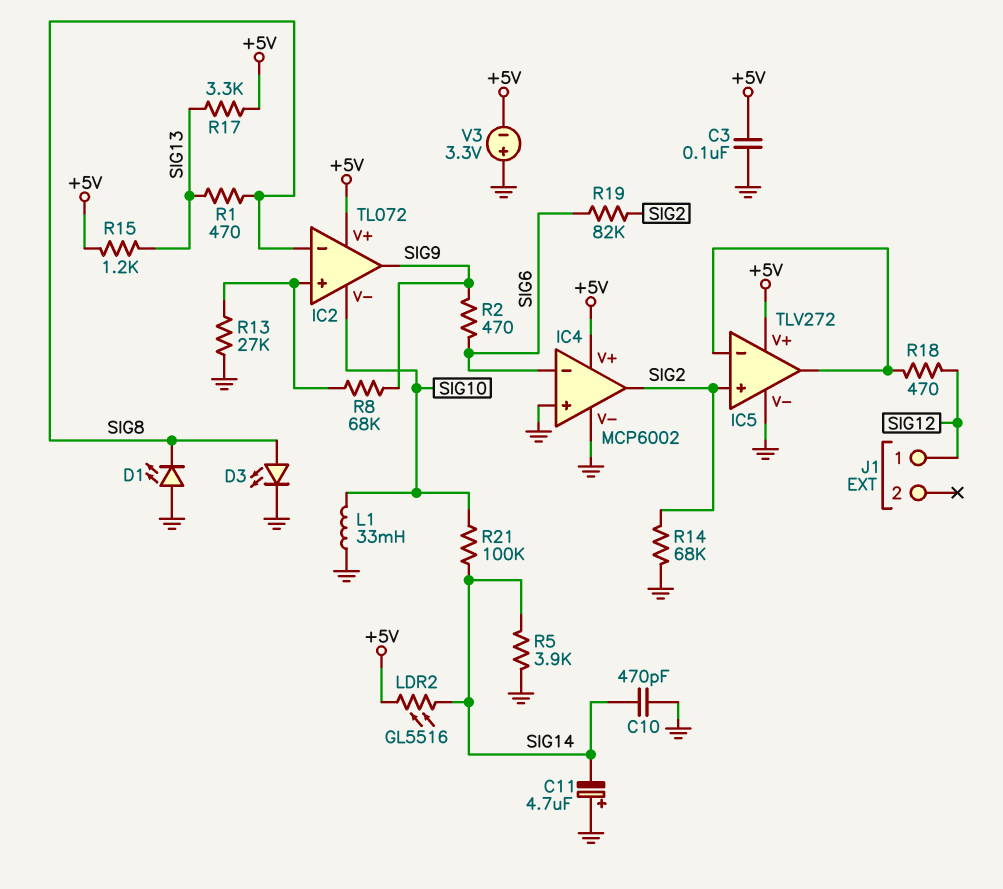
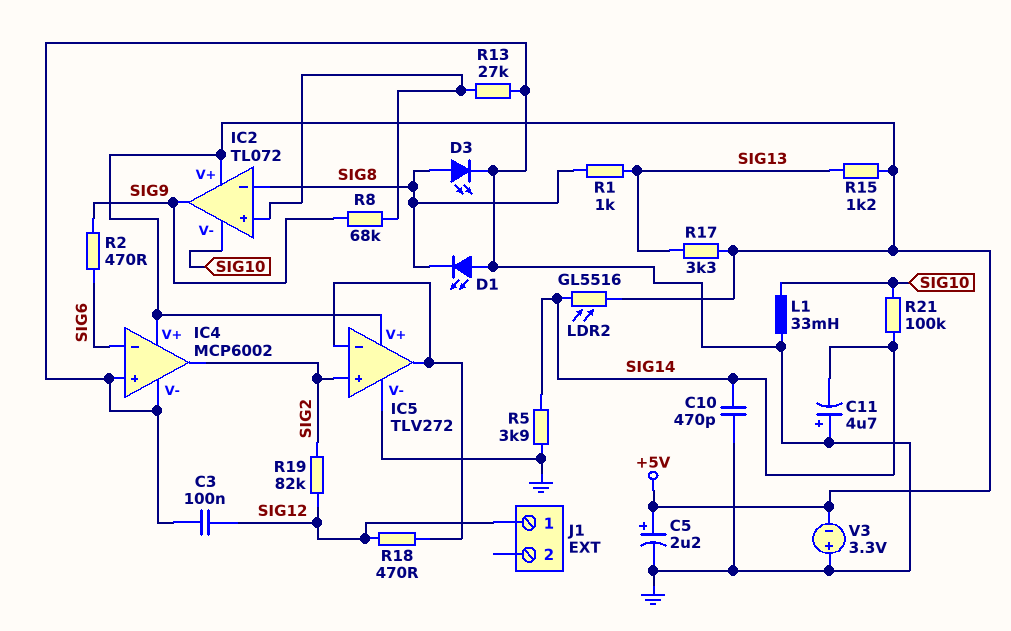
C3: 100nF (+5V, GND) -> 100nF (GND, SIG12)
C5: none -> 2.2uF (plus +5V, minus GND)
R1: 470 (SIG8, SIG13) -> 1k (SIG8, SIG13)
R14: 68k (GND, SIG2) -> none
R19: 82k (SIG2, SIG6) -> 82k (SIG2, SIG12)

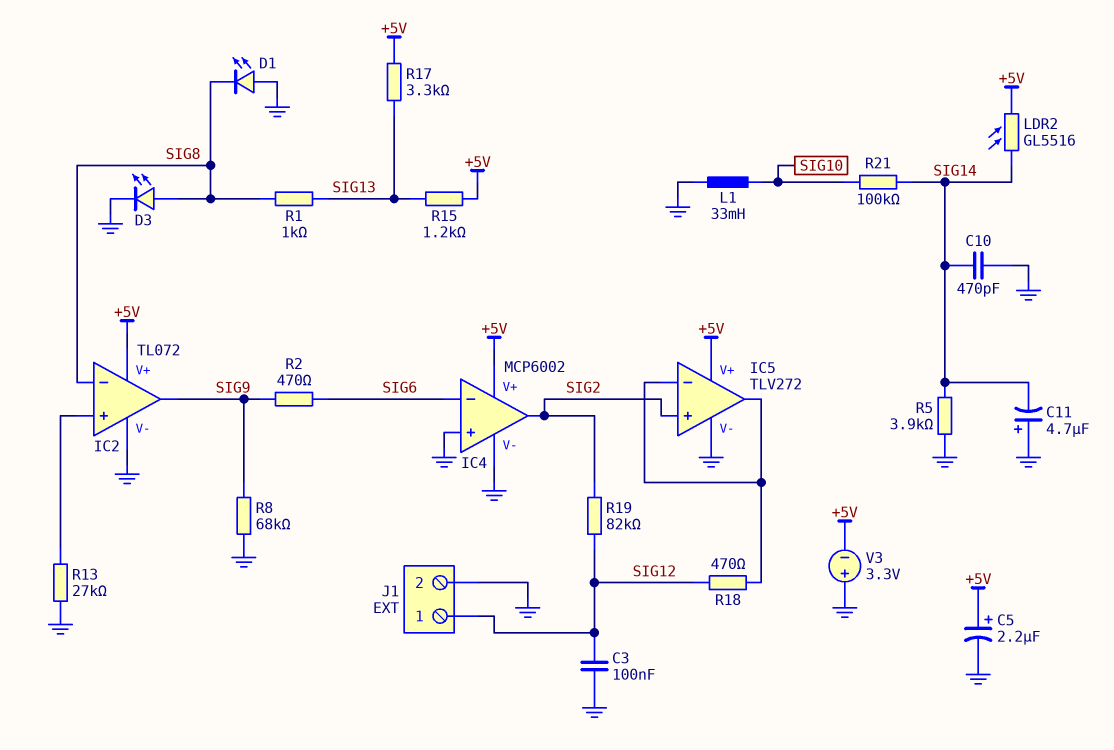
IC2 pin V-: SIG10 -> GND
J1 pin 2: none -> GND
R8: 68k (IC2/in+, SIG9) -> 68k (GND, SIG9)

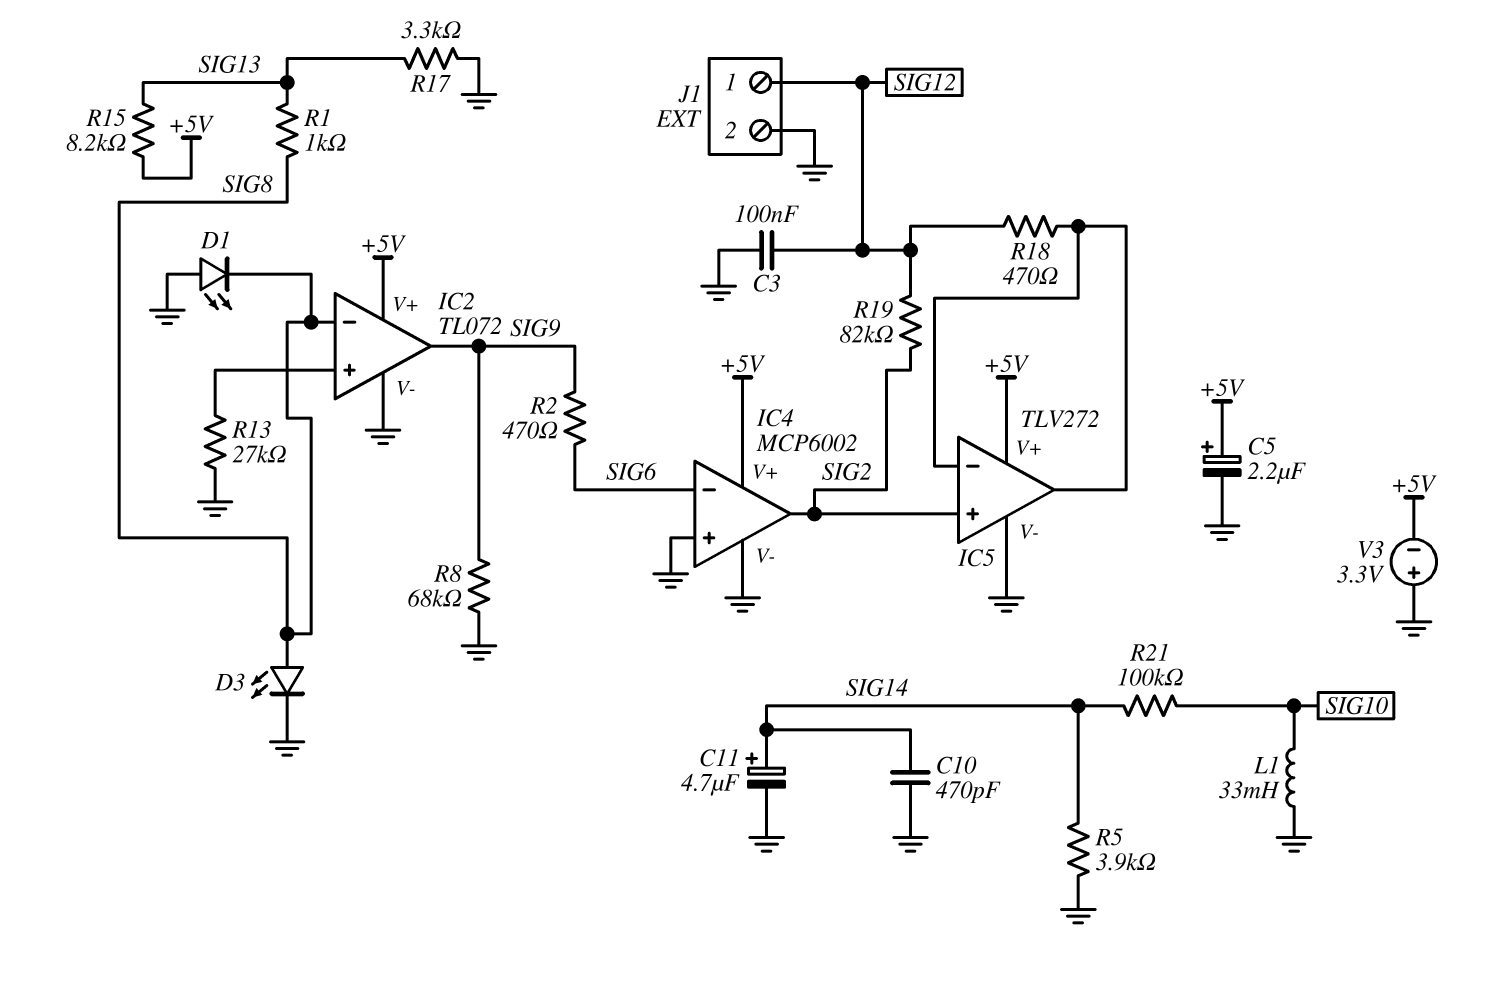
C11: 4.7uF (plus GND, minus SIG14) -> 4.7uF (plus SIG14, minus GND)
LDR2: GL5516 (+5V, SIG14) -> none
R15: 1.2k (+5V, SIG13) -> 8.2k (+5V, SIG13)
R17: 3.3k (+5V, SIG13) -> 3.3k (GND, SIG13)

